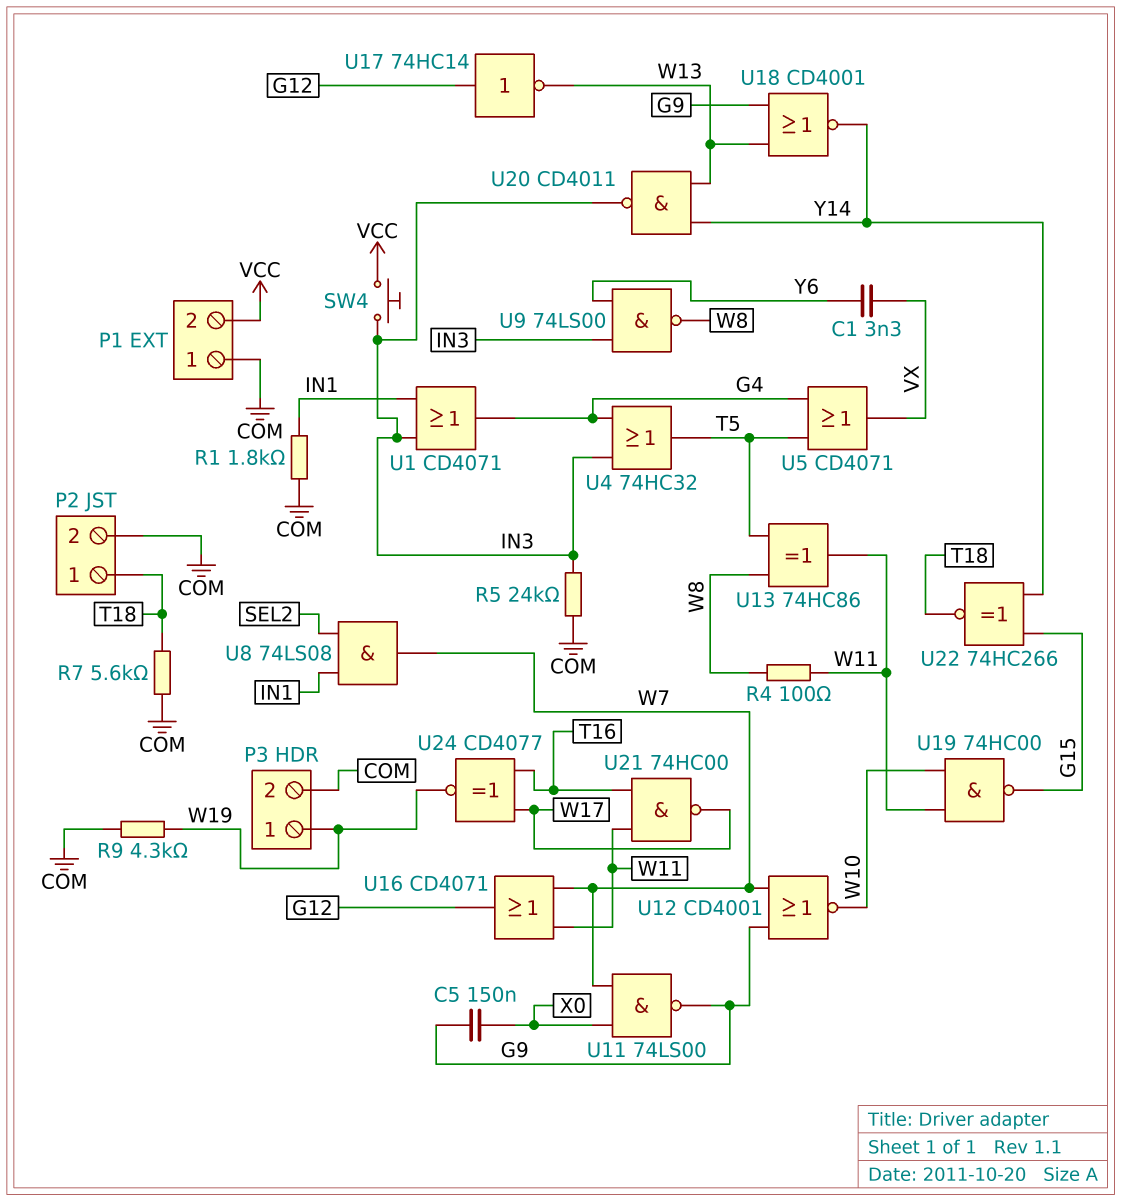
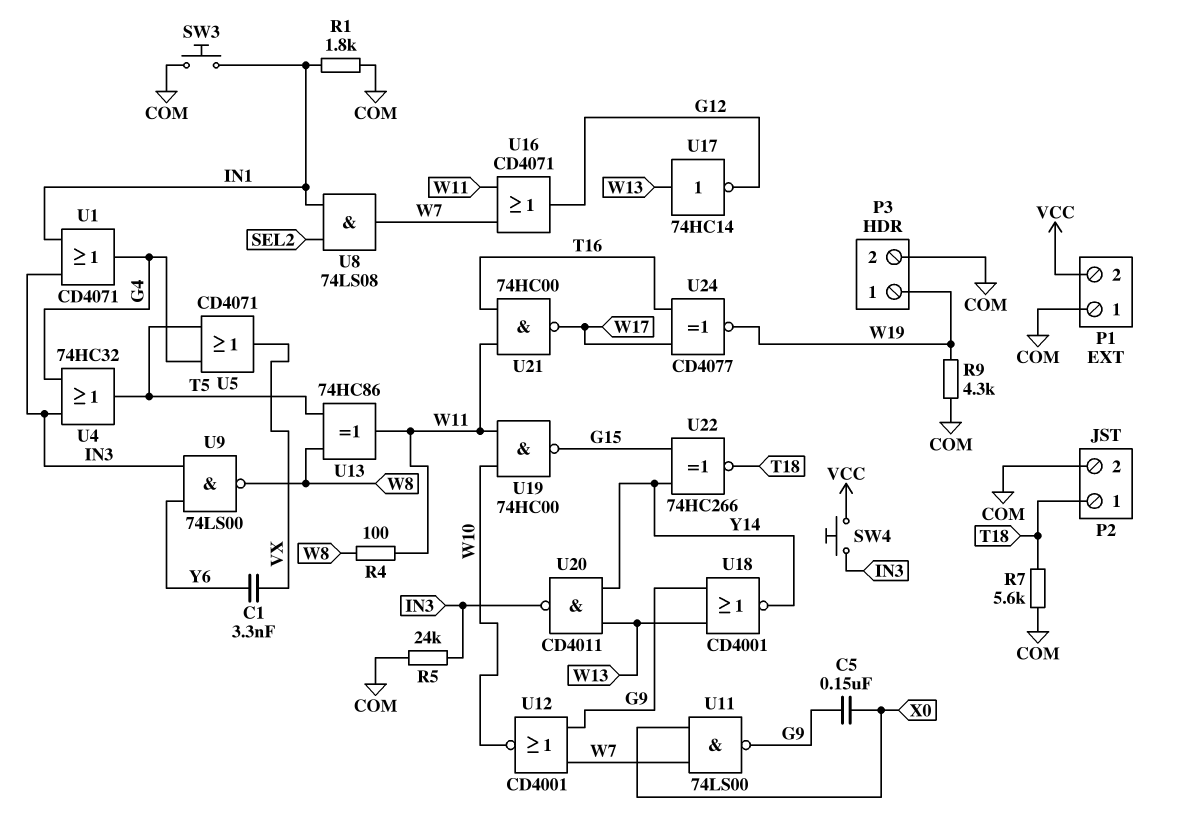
SW3: none -> button (COM, IN1)
U17: NOT 74HC14 (in G12, out W13) -> NOT 74HC14 (in W13, out G12)

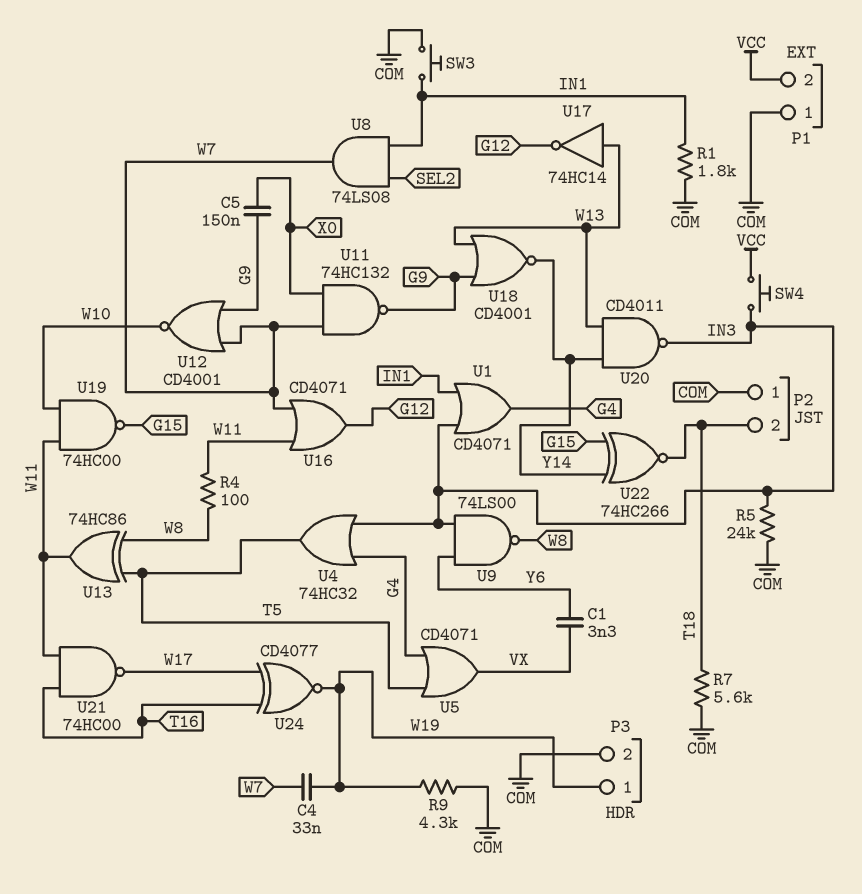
C4: none -> 33nF (W7, W19)
P2 pin 1: T18 -> COM
P2 pin 2: COM -> T18
U11: NAND 74LS00 (in W7, in X0, out G9) -> NAND 74HC132 (in W7, in X0, out G9)

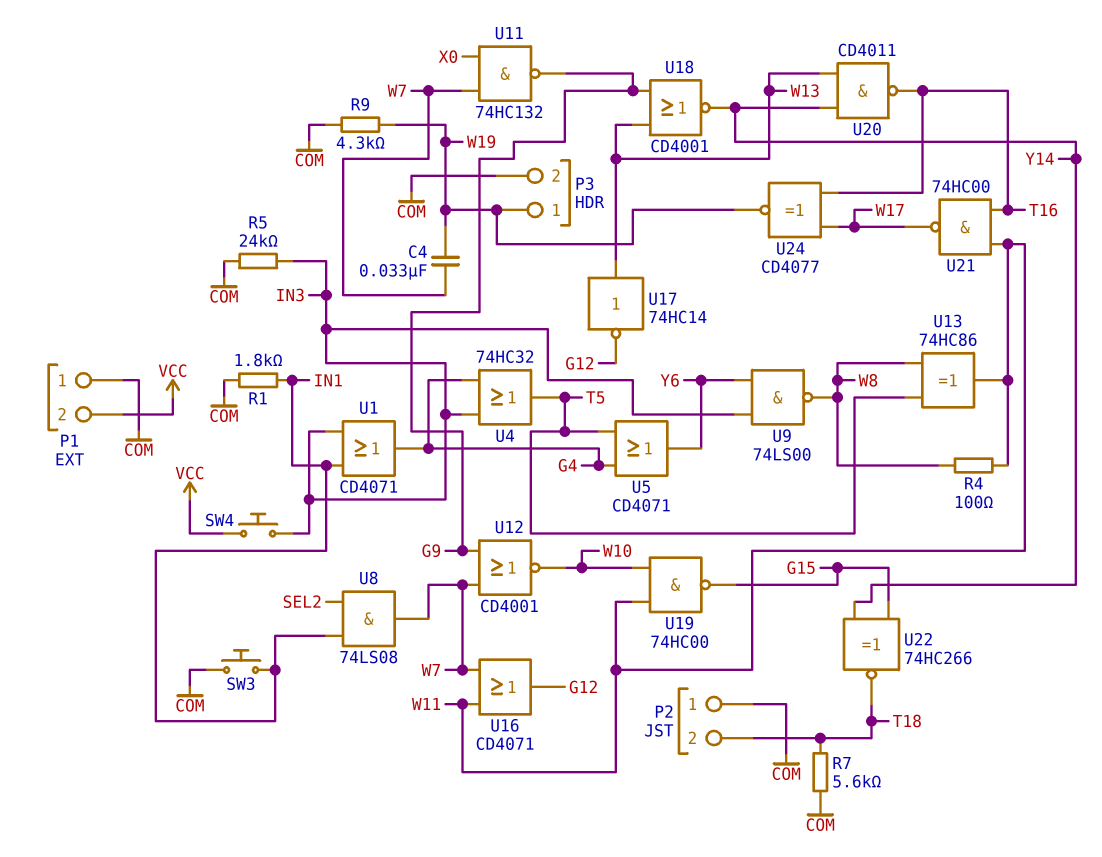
C1: 3.3nF (VX, Y6) -> none
C5: 150nF (G9, X0) -> none
U5: OR CD4071 (in G4, in T5, out VX) -> OR CD4071 (in G4, in T5, out Y6)
U20: NAND CD4011 (in W13, in Y14, out IN3) -> NAND CD4011 (in W13, in Y14, out T16)

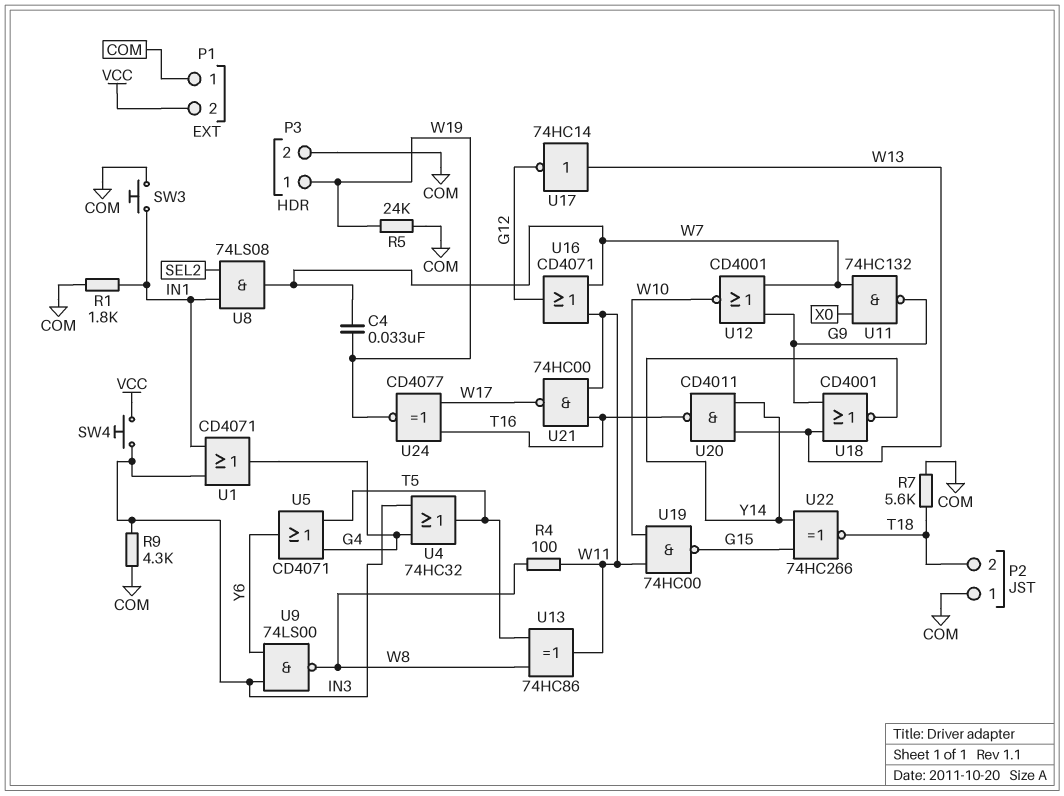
R5: 24k (COM, IN3) -> 24k (COM, W19)
R9: 4.3k (COM, W19) -> 4.3k (COM, IN3)

